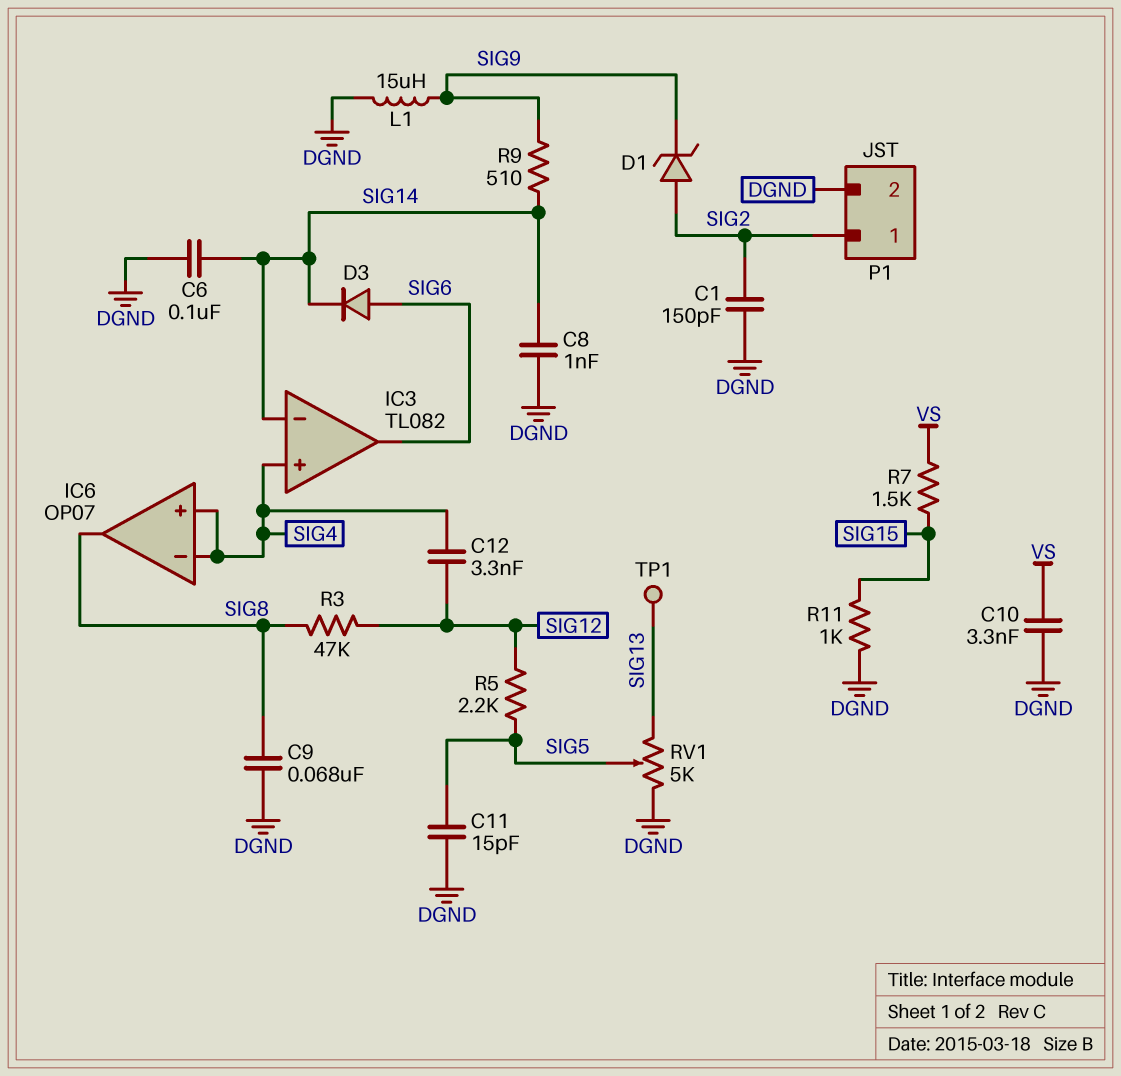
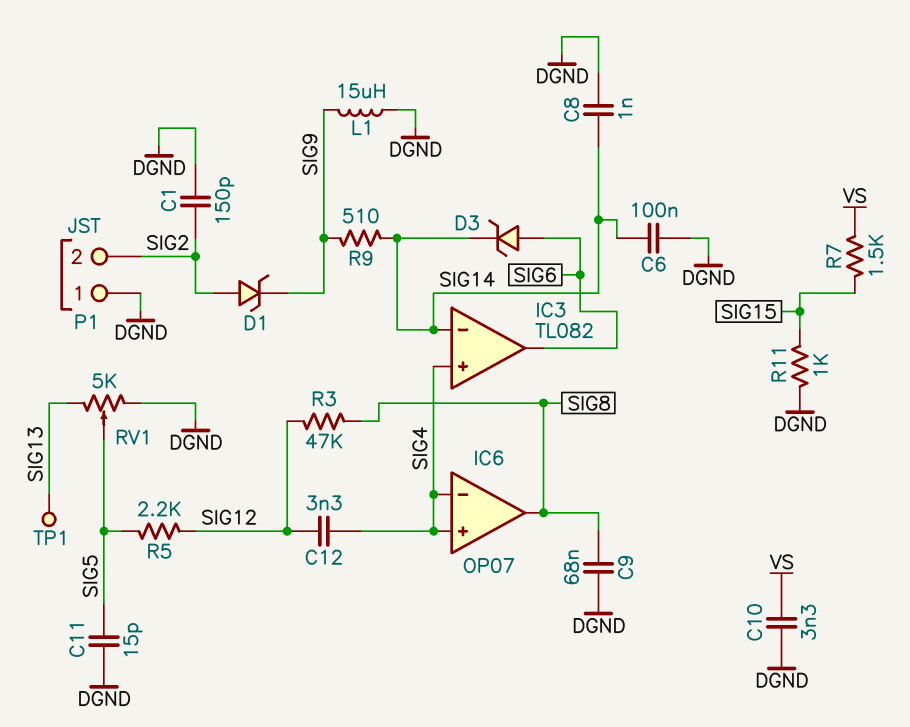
D3: diode (A SIG6, K SIG14) -> zener (A SIG6, K SIG14)
P1 pin 1: SIG2 -> DGND
P1 pin 2: DGND -> SIG2

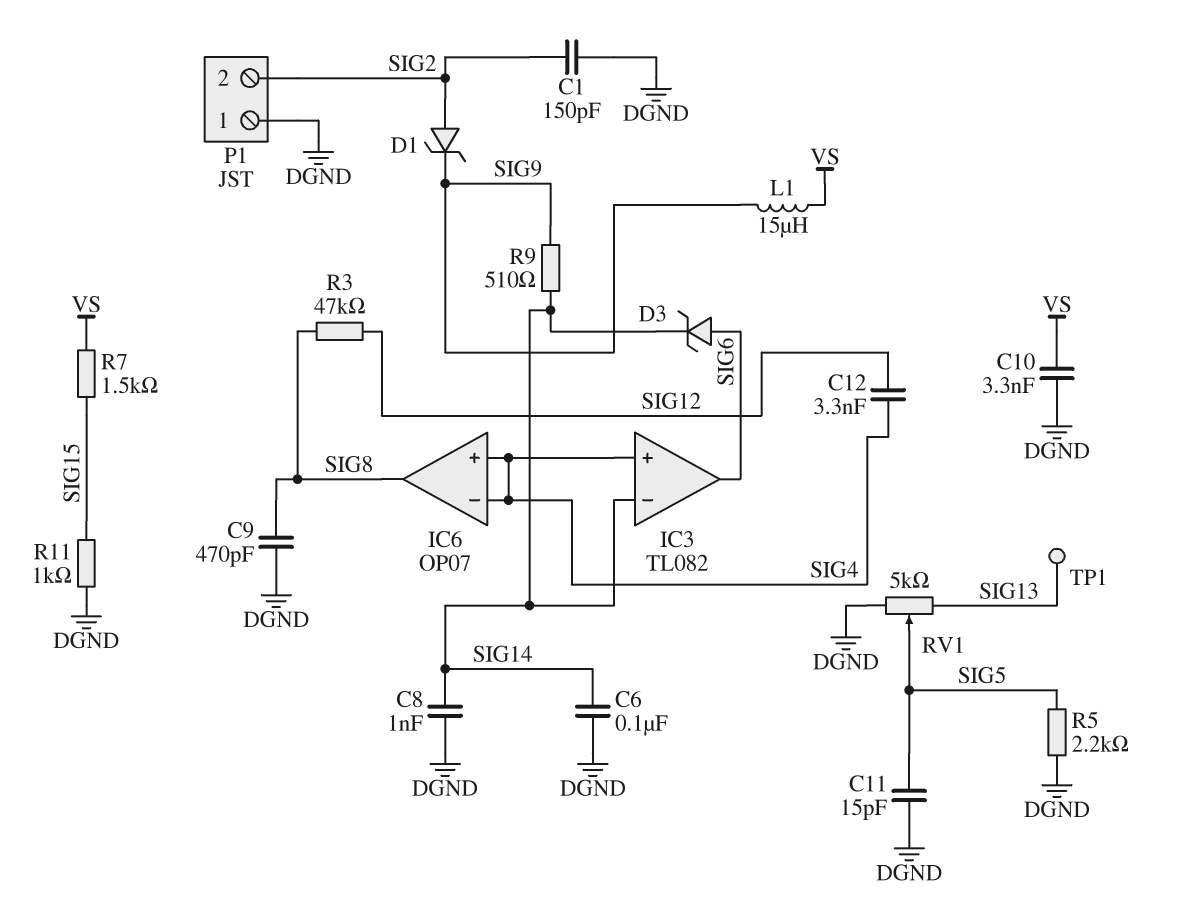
C9: 68nF (DGND, SIG8) -> 470pF (DGND, SIG8)
L1: 15uH (DGND, SIG9) -> 15uH (SIG9, VS)
R5: 2.2k (SIG5, SIG12) -> 2.2k (DGND, SIG5)

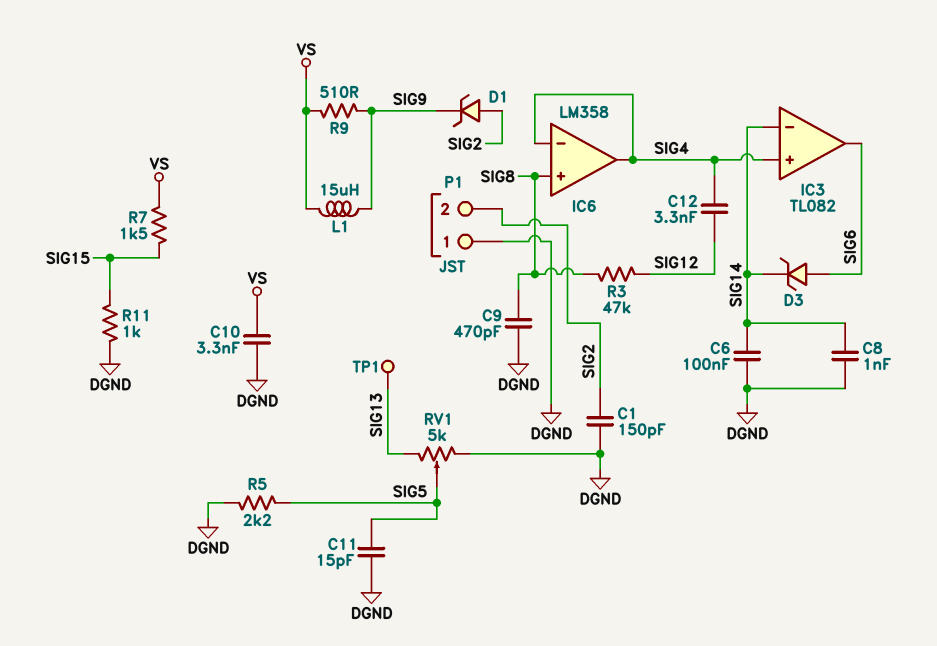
IC6: OP07 -> LM358
IC6 pin in+: SIG4 -> SIG8
IC6 pin out: SIG8 -> SIG4
R9: 510 (SIG9, SIG14) -> 510 (SIG9, VS)

